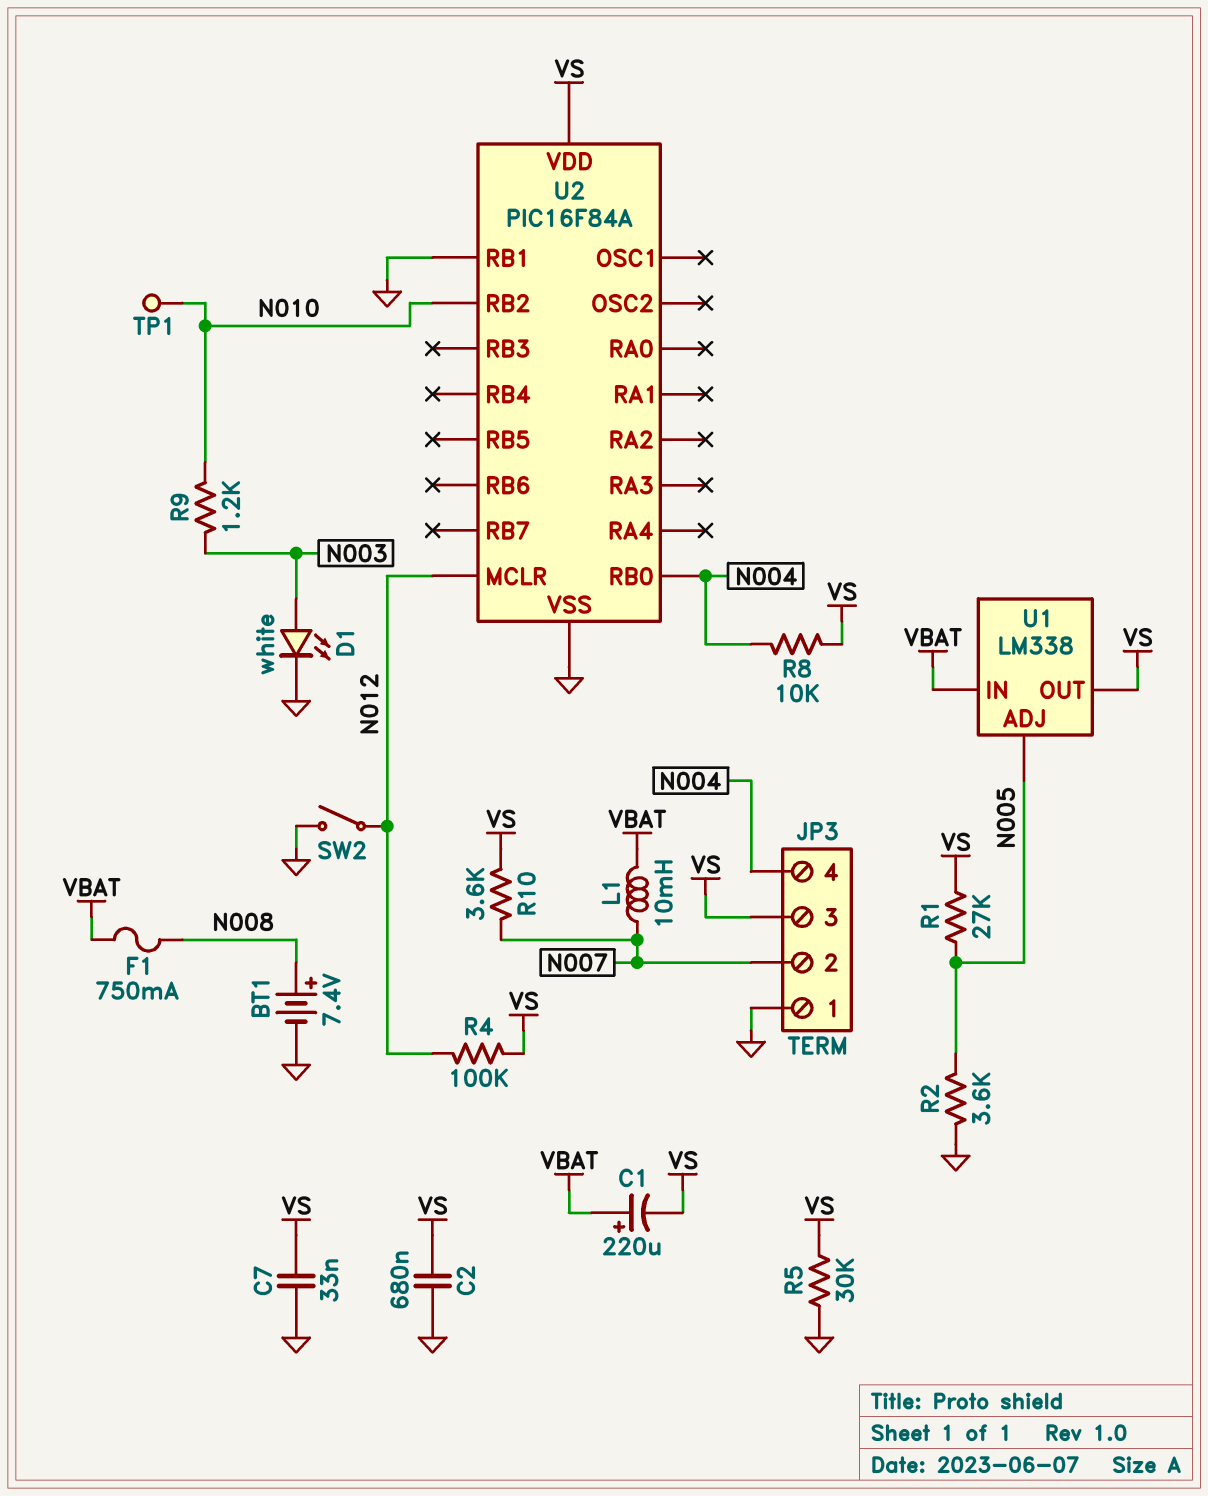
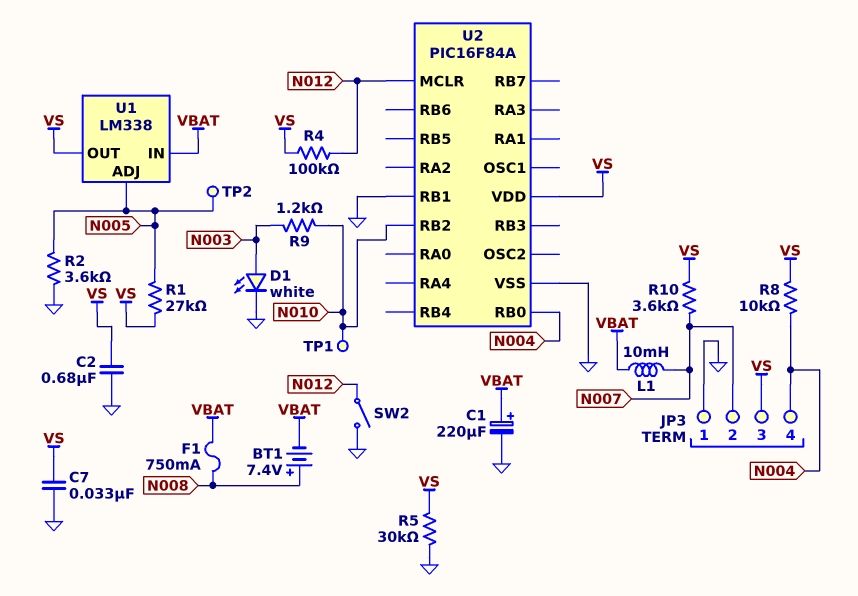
BT1: 7.4V (plus N008, minus GND) -> 7.4V (plus N008, minus VBAT)
C1: 220uF (plus VBAT, minus VS) -> 220uF (plus VBAT, minus GND)
TP2: none -> test point (N005)

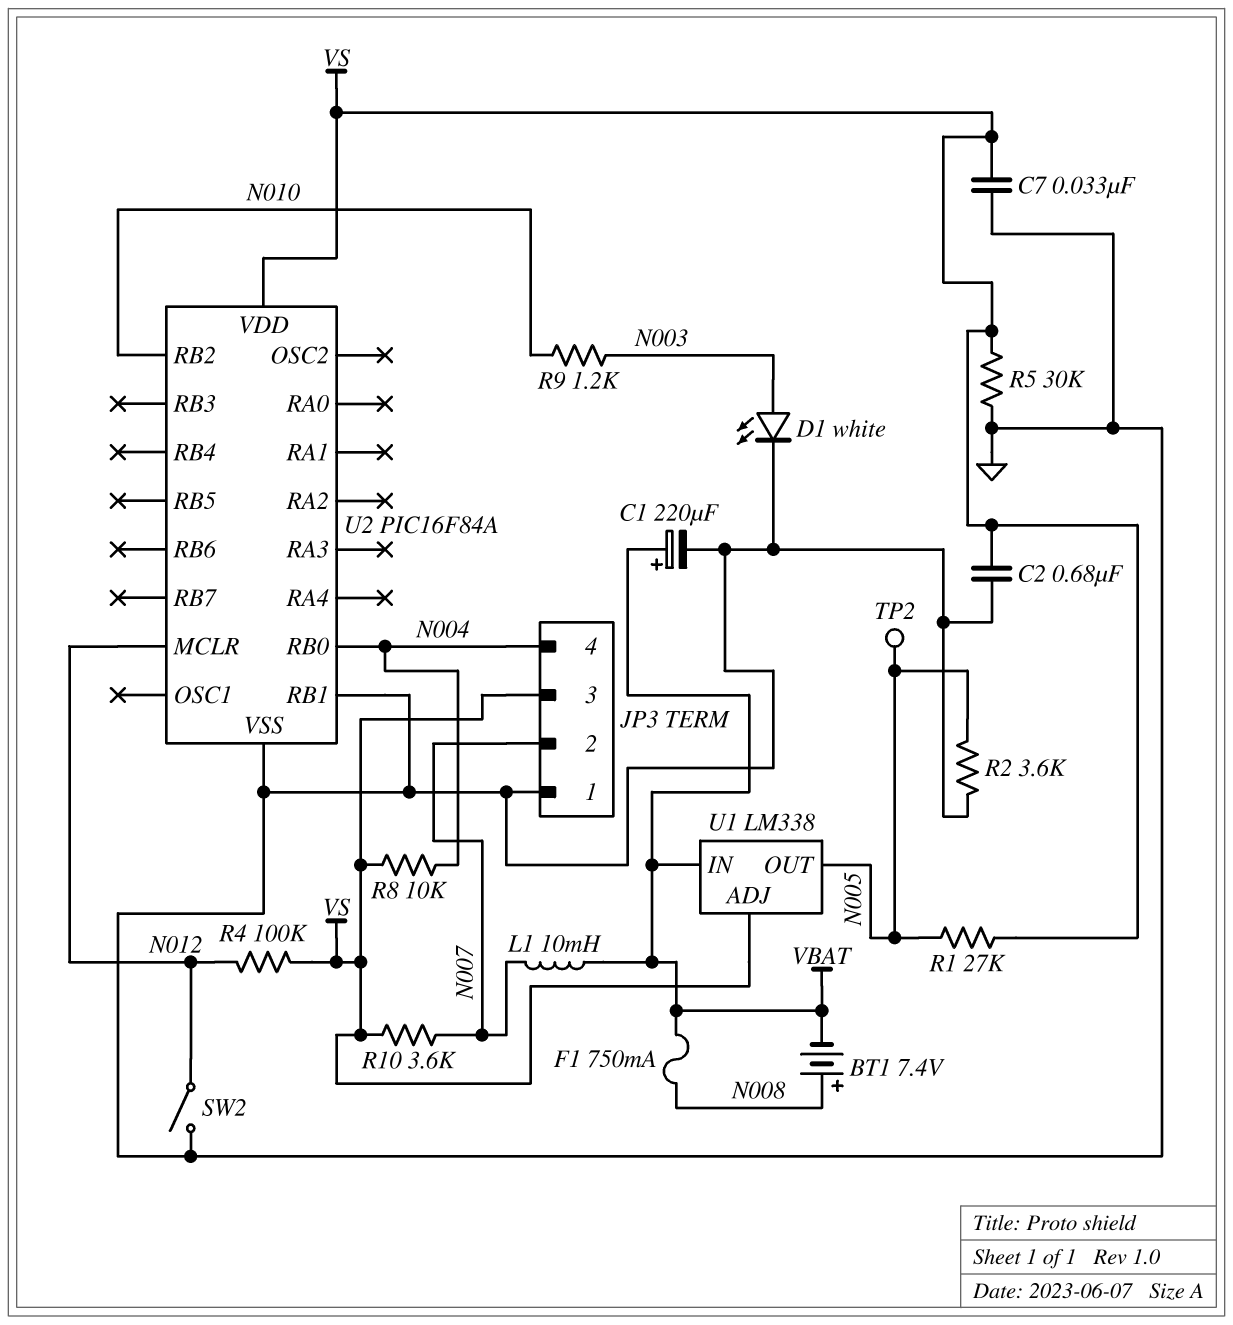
TP1: test point (N010) -> none
U1 pin ADJ: N005 -> VS
U1 pin OUT: VS -> N005

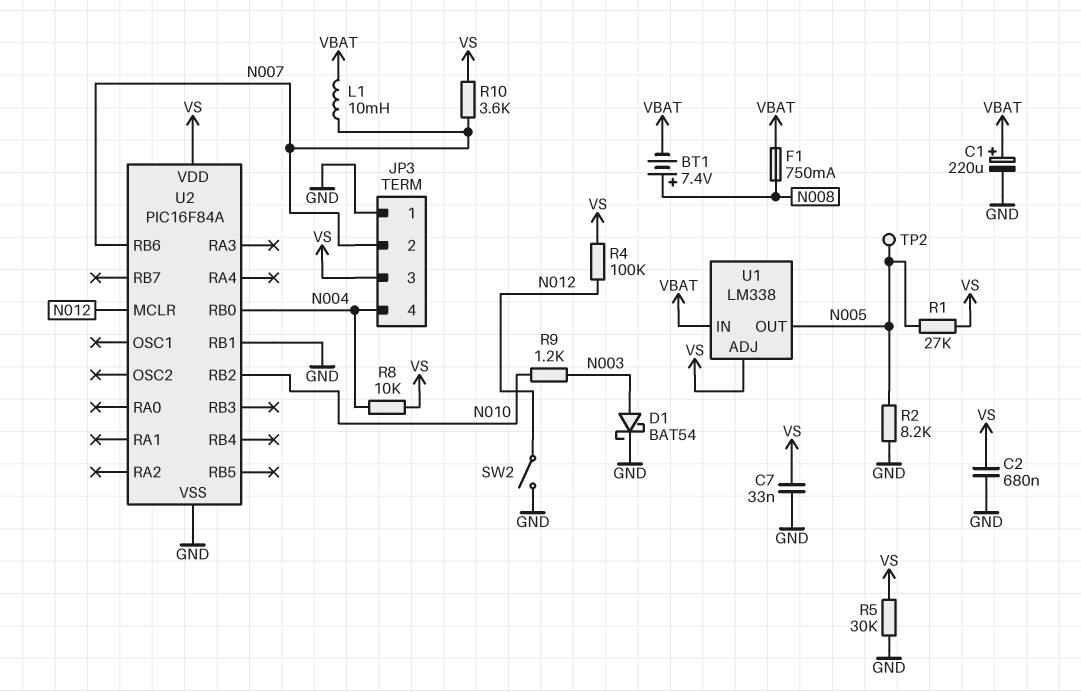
D1: LED white (A N003, K GND) -> schottky BAT54 (A N003, K GND)
R2: 3.6k (GND, N005) -> 8.2k (GND, N005)
U2 pin RB6: none -> N007

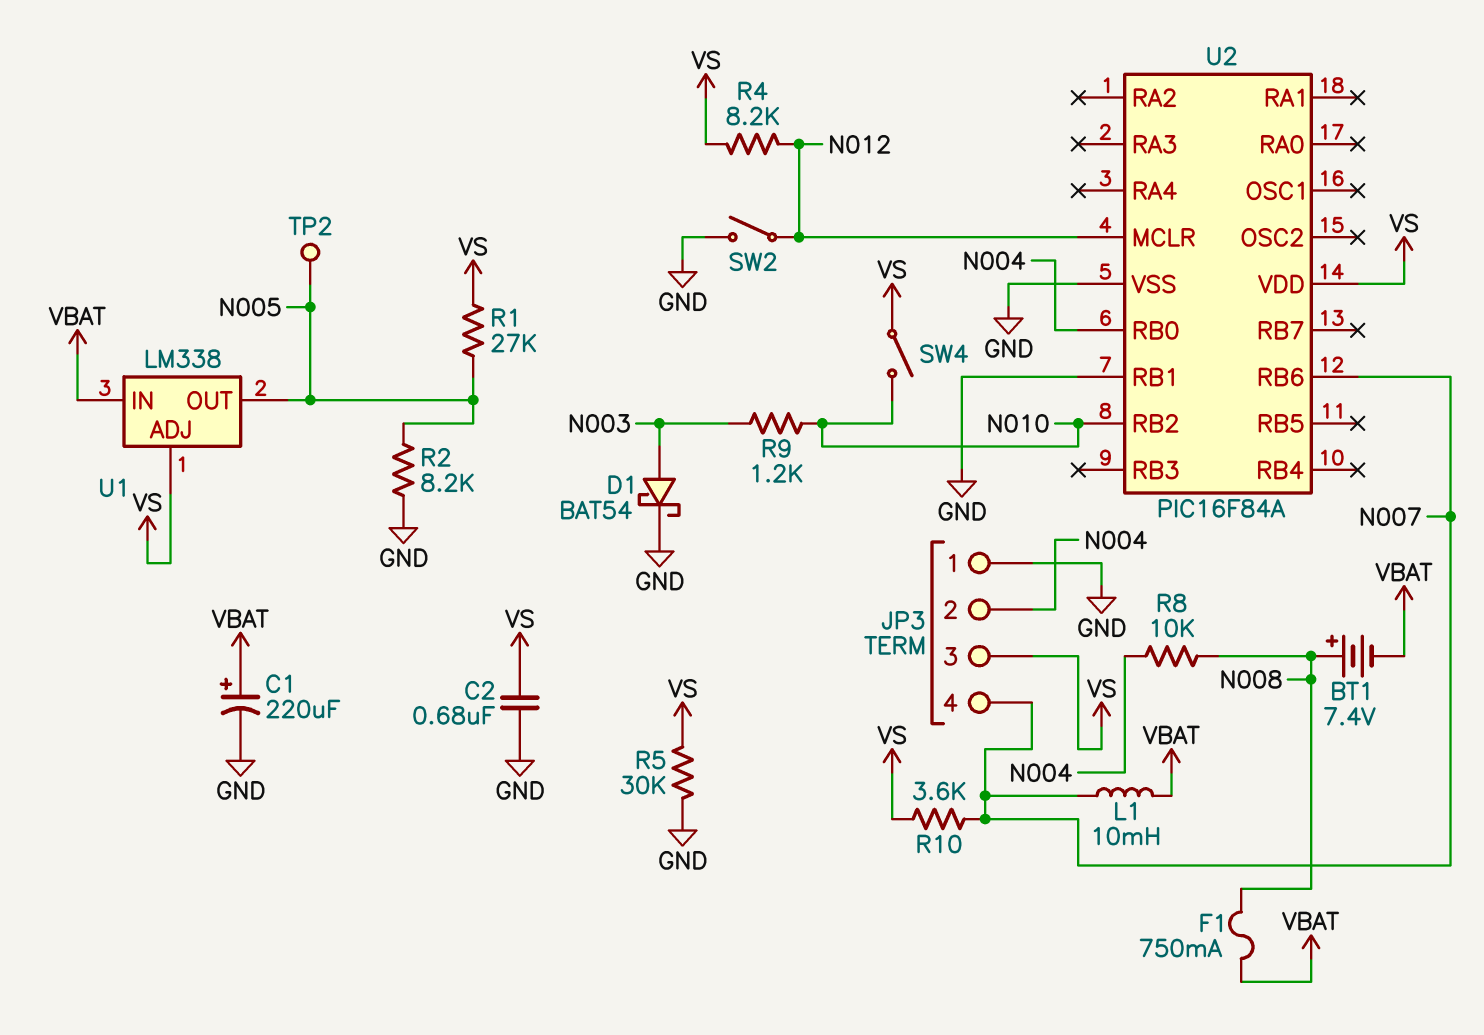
C7: 33nF (GND, VS) -> none
JP3 pin 2: N007 -> N004
JP3 pin 4: N004 -> N007
R4: 100k (N012, VS) -> 8.2k (N012, VS)
R8: 10k (N004, VS) -> 10k (N004, N008)
SW4: none -> switch (N010, VS)

